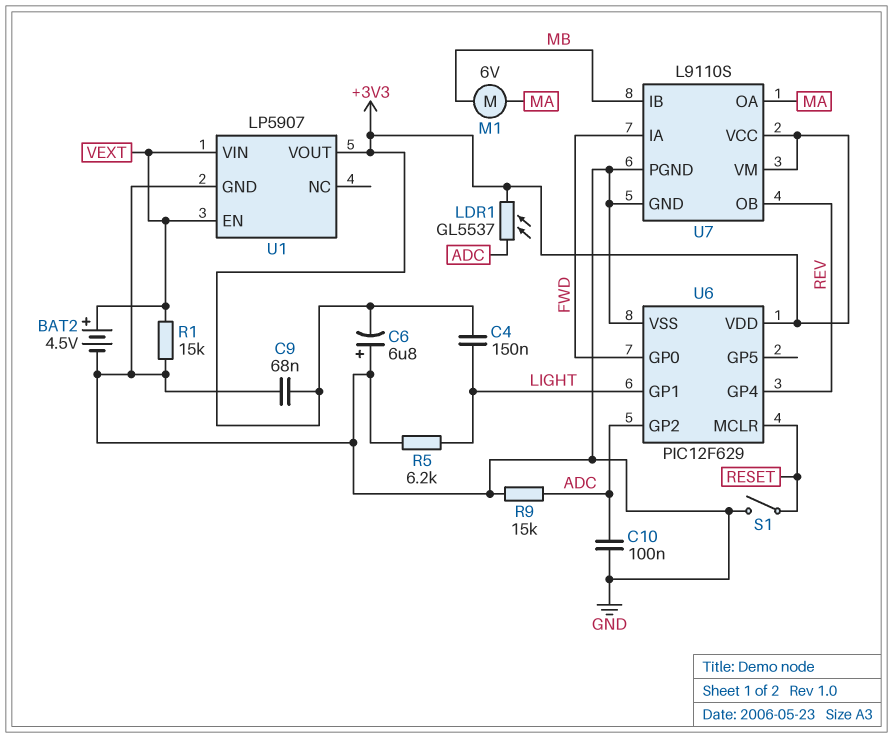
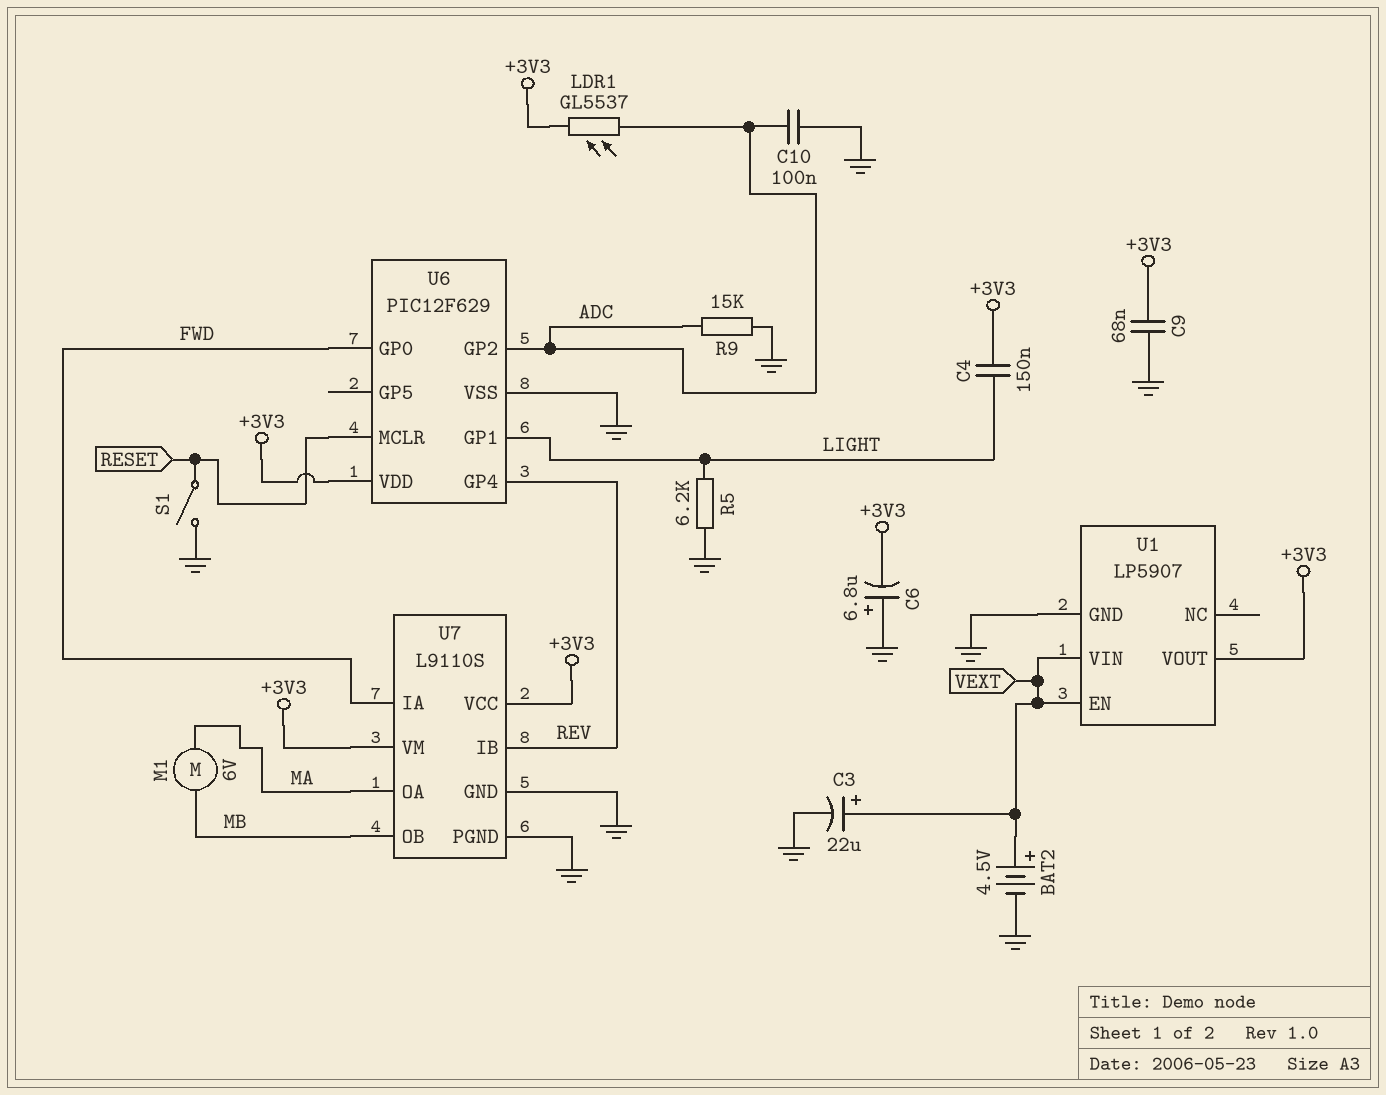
C3: none -> 22uF (plus VEXT, minus GND)
R1: 15k (GND, VEXT) -> none
U7 pin IB: MB -> REV
U7 pin OB: REV -> MB

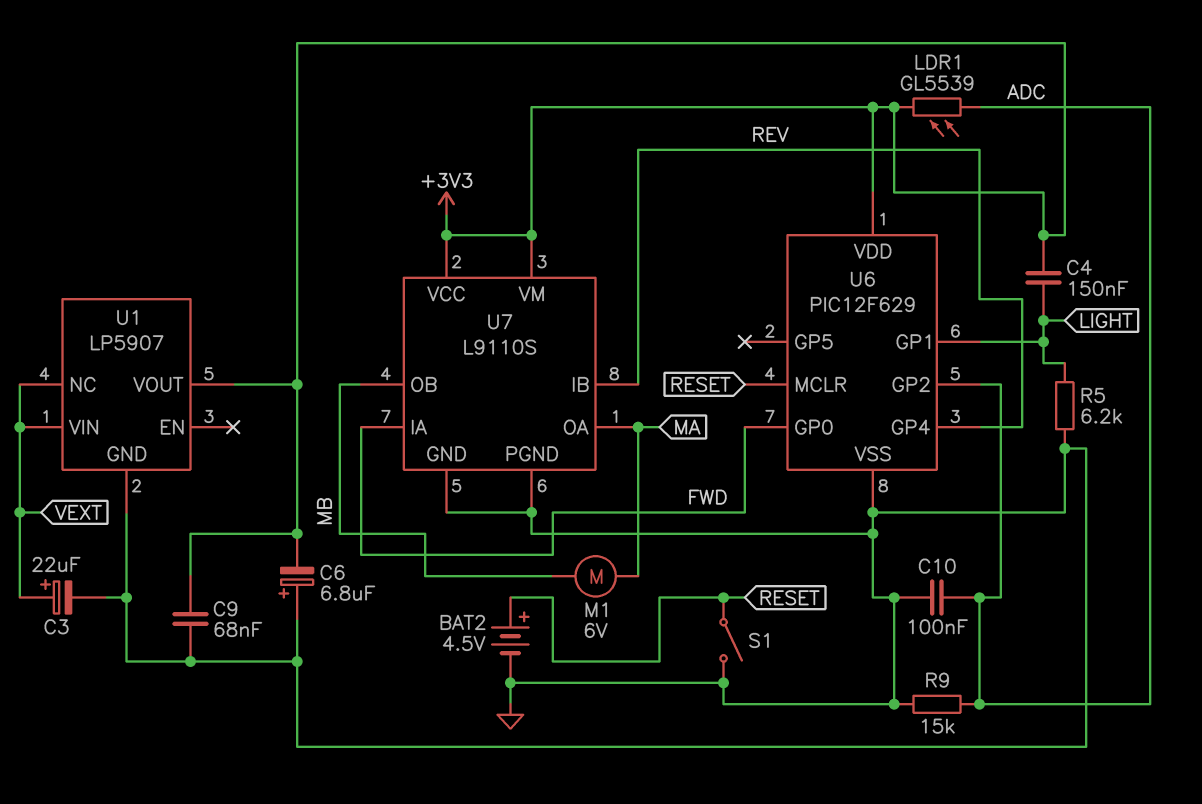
BAT2: 4.5V (plus VEXT, minus GND) -> 4.5V (plus RESET, minus GND)
LDR1: GL5537 (+3V3, ADC) -> GL5539 (+3V3, ADC)
U1 pin EN: VEXT -> none
U1 pin NC: none -> VEXT

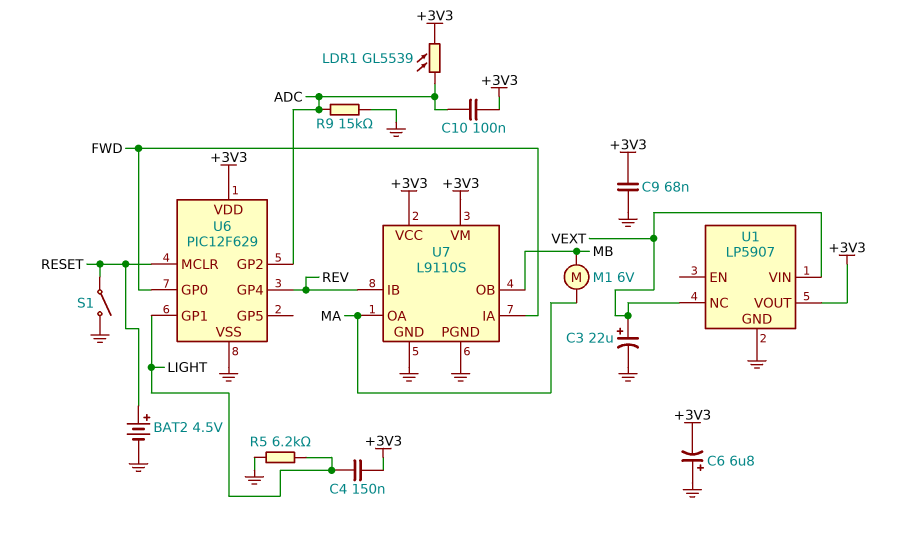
C10: 100nF (ADC, GND) -> 100nF (+3V3, ADC)

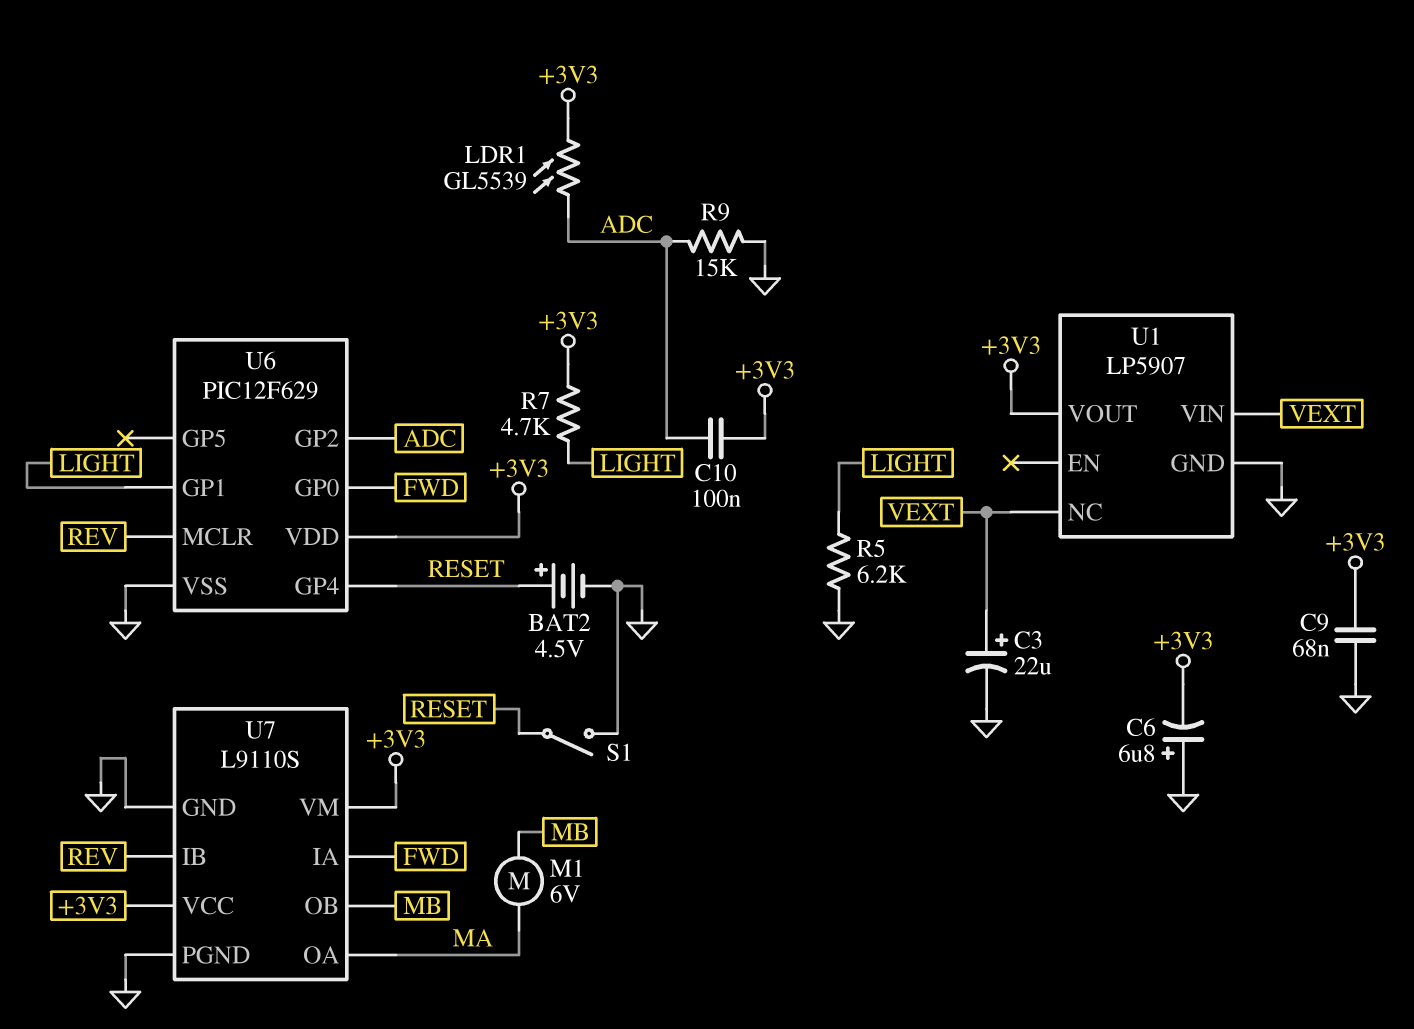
C4: 150nF (+3V3, LIGHT) -> none
R7: none -> 4.7k (+3V3, LIGHT)
U6 pin GP4: REV -> RESET
U6 pin MCLR: RESET -> REV

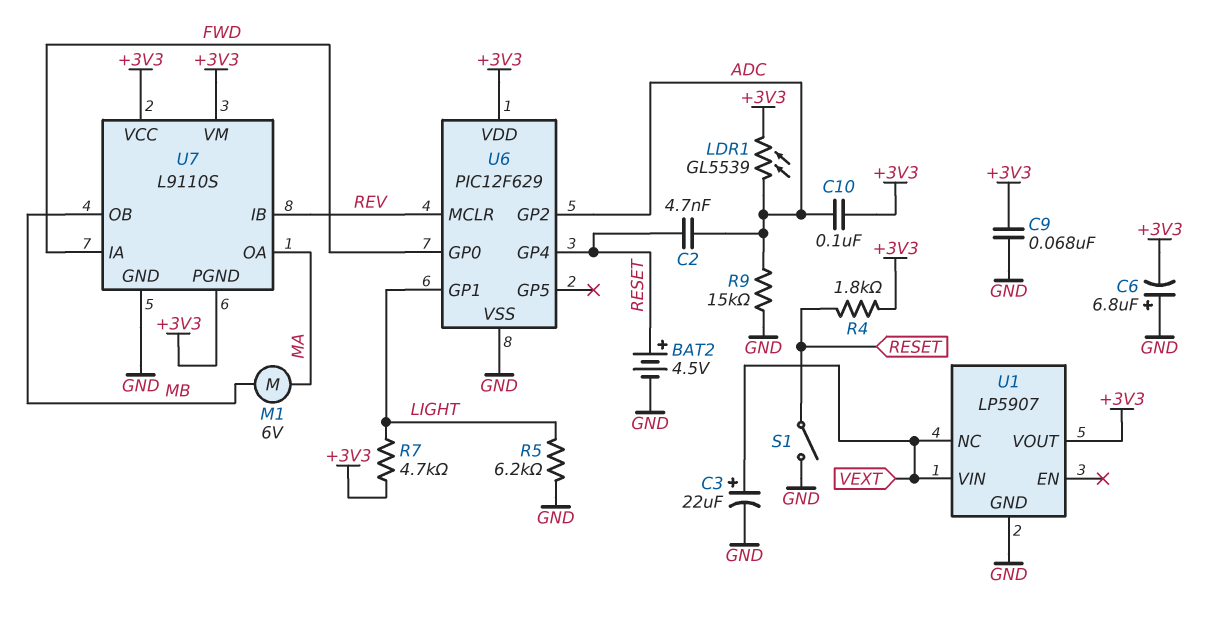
C2: none -> 4.7nF (ADC, RESET)
R4: none -> 1.8k (+3V3, RESET)
U7 pin PGND: GND -> +3V3

